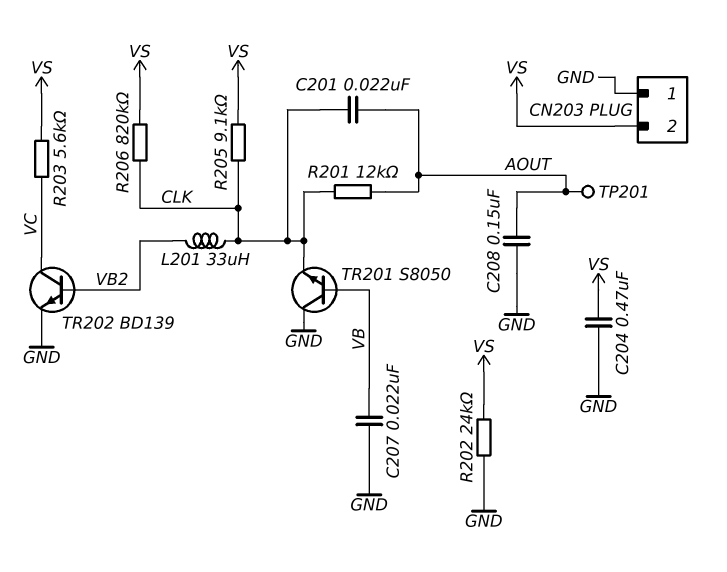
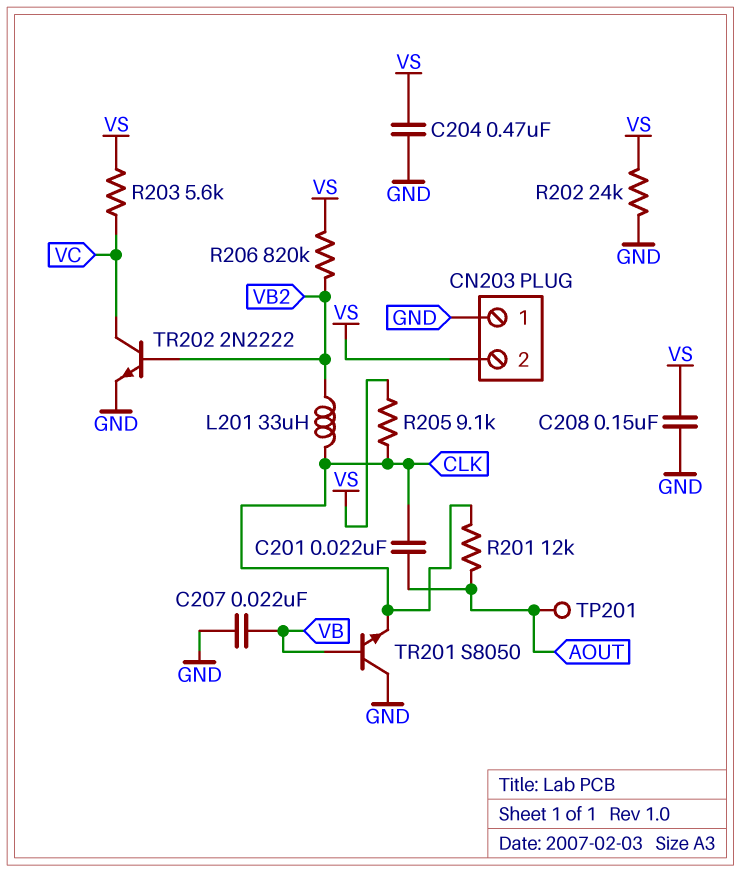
C208: 150nF (AOUT, GND) -> 150nF (GND, VS)
R206: 820k (CLK, VS) -> 820k (VB2, VS)
TR202: NPN BD139 (B VB2, C VC, E GND) -> NPN 2N2222 (B VB2, C VC, E GND)

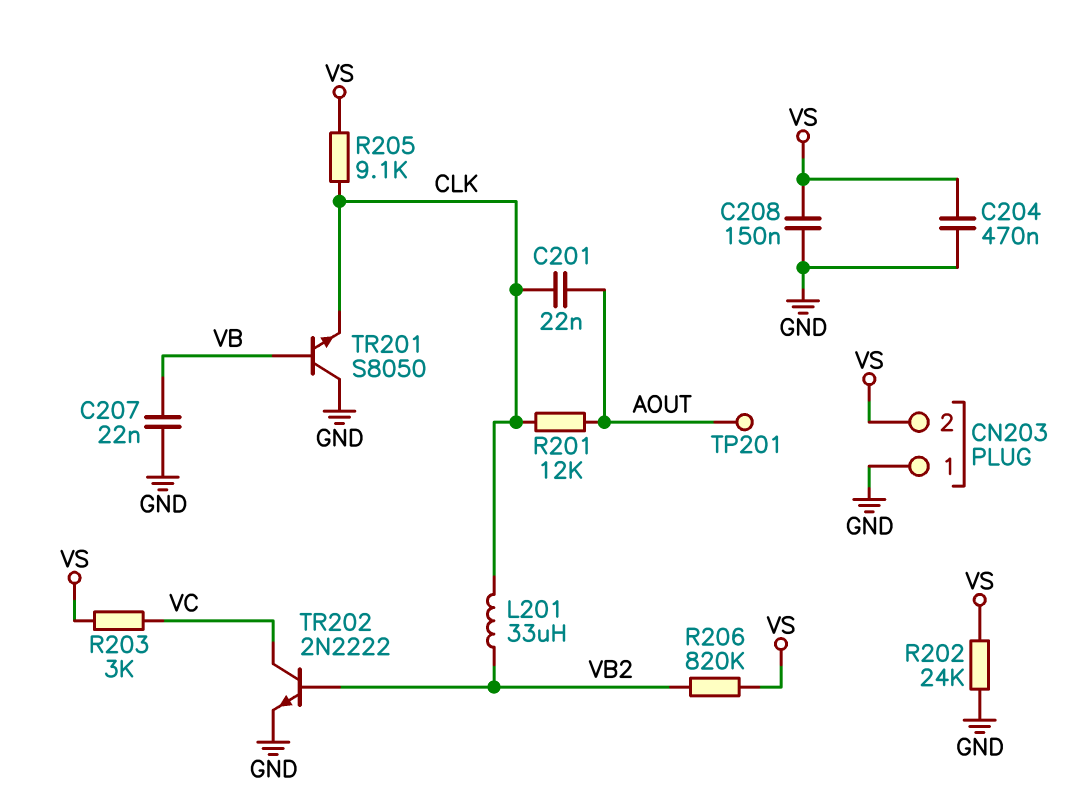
R203: 5.6k (VC, VS) -> 3k (VC, VS)

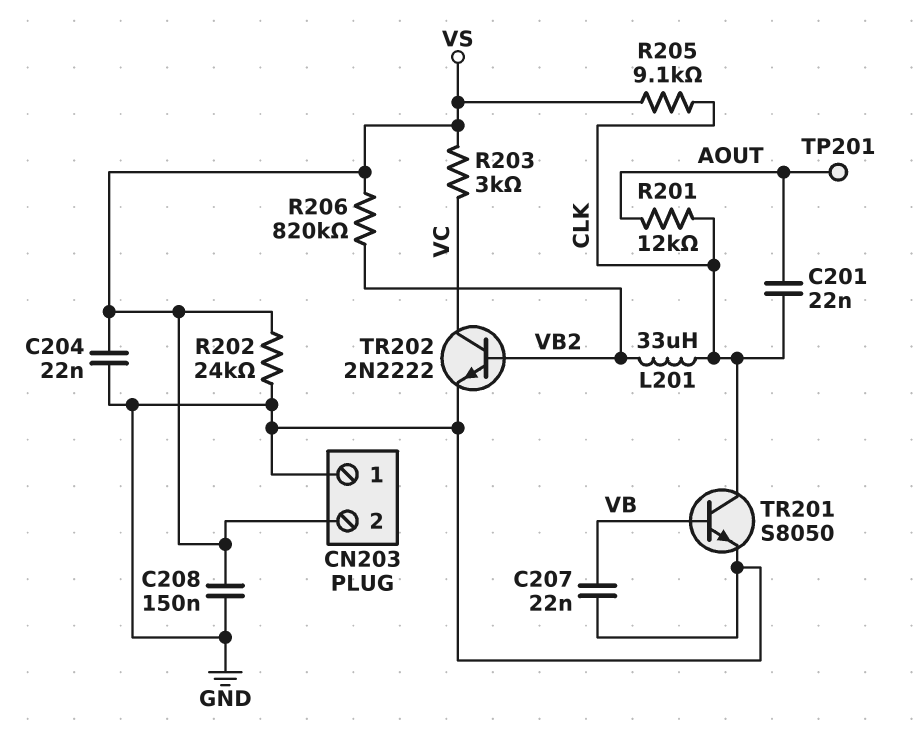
C204: 470nF (GND, VS) -> 22nF (GND, VS)
TR201: NPN S8050 (B VB, C GND, E CLK) -> NPN S8050 (B VB, C CLK, E GND)

